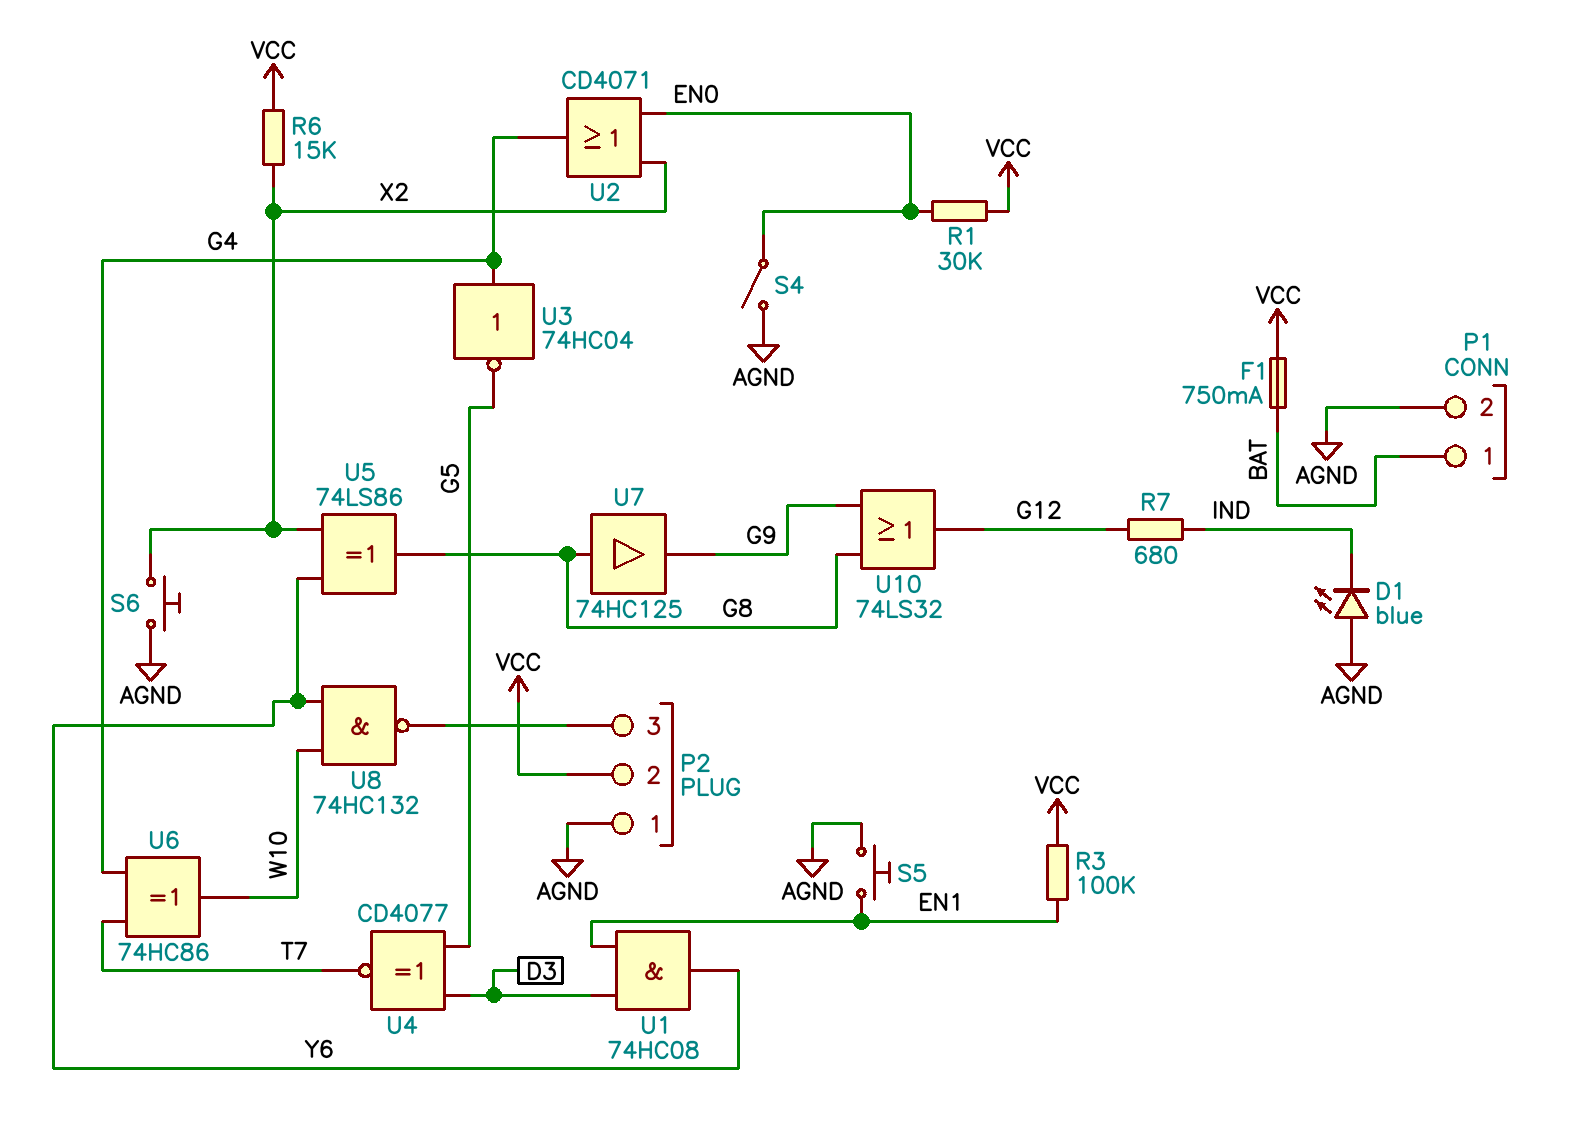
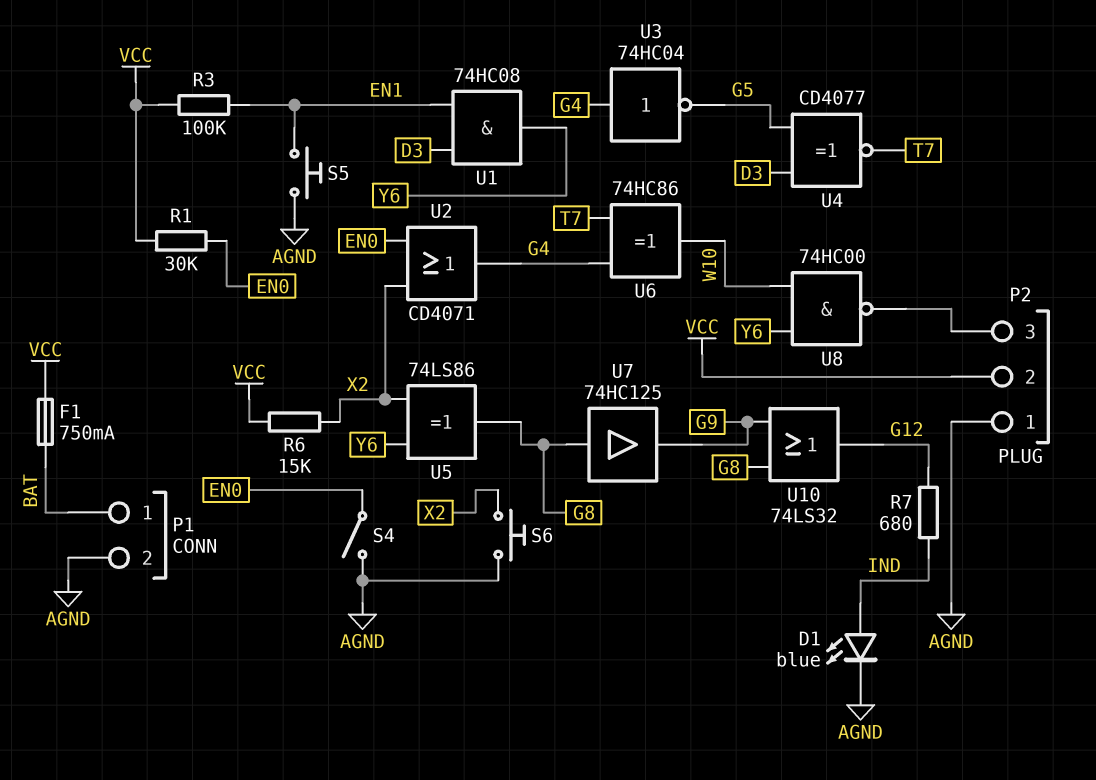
D1: LED blue (A AGND, K IND) -> LED blue (A IND, K AGND)
U8: NAND 74HC132 (in W10, in Y6, out P2/3) -> NAND 74HC00 (in W10, in Y6, out P2/3)

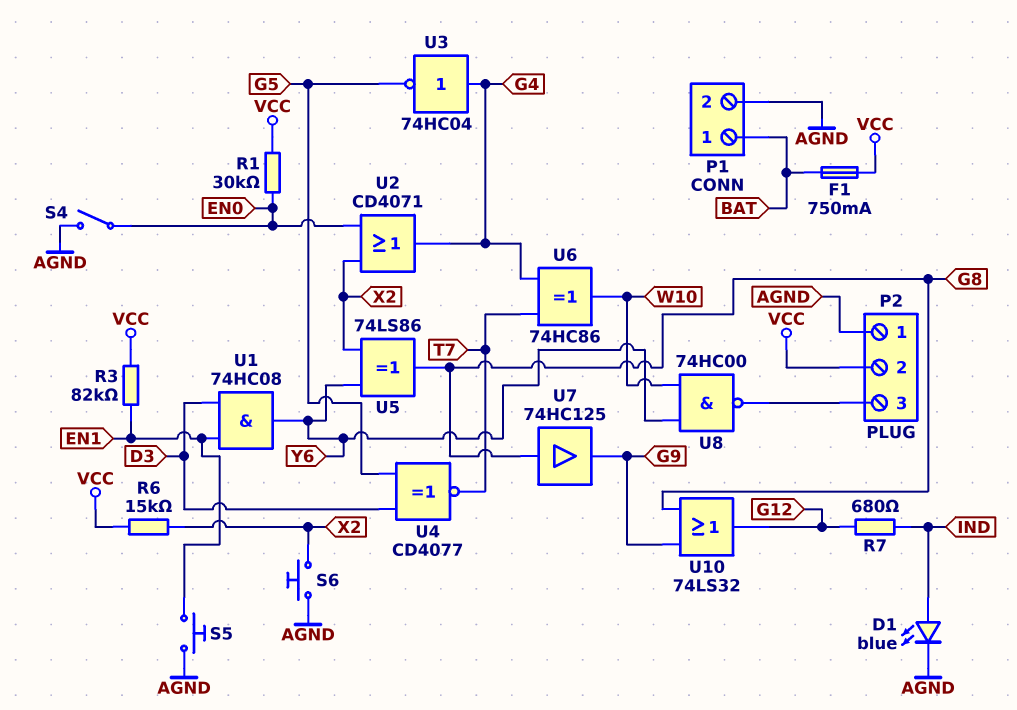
R3: 100k (EN1, VCC) -> 82k (EN1, VCC)

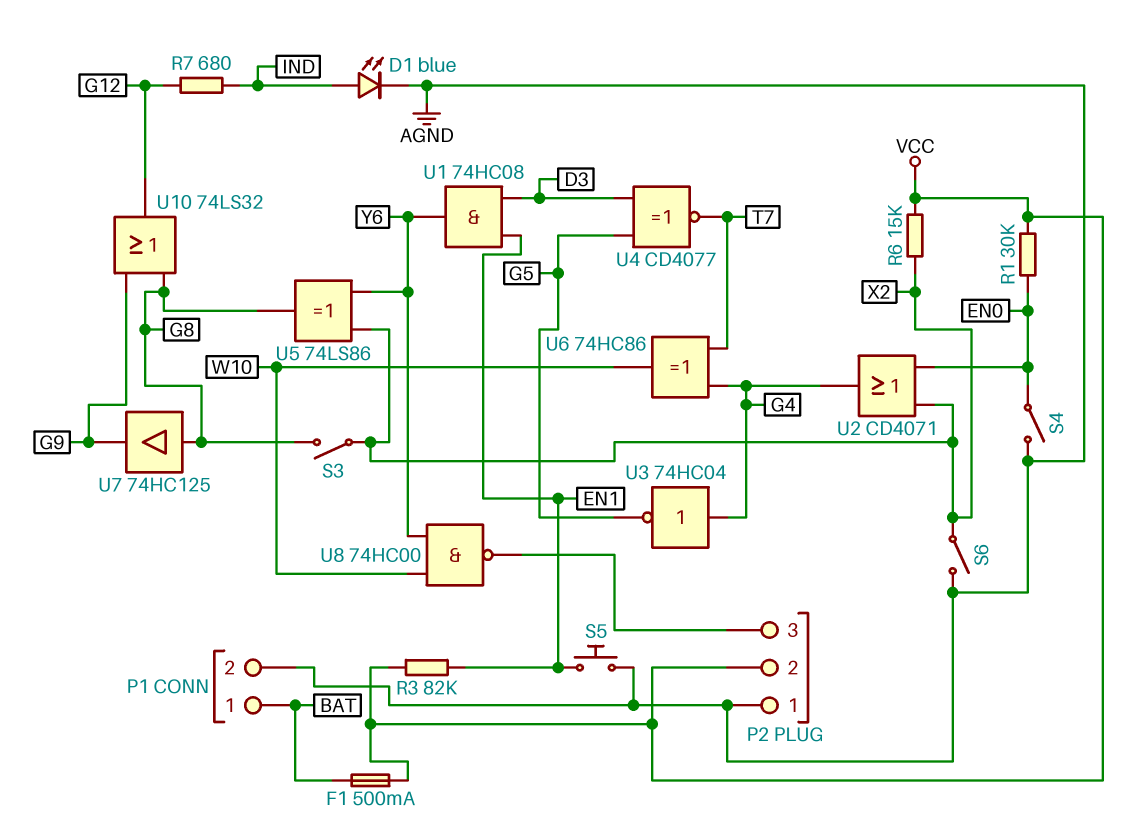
F1: 750mA (BAT, VCC) -> 500mA (BAT, VCC)
S3: none -> switch (G8, X2)
S6: button (AGND, X2) -> switch (AGND, X2)

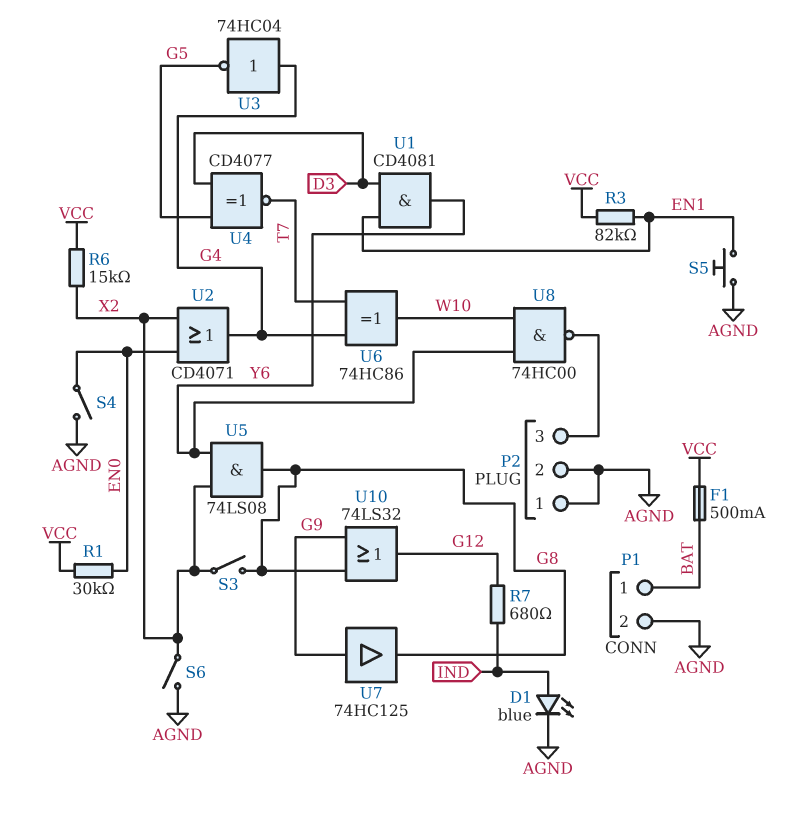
P2 pin 2: VCC -> AGND
U1: AND 74HC08 (in D3, in EN1, out Y6) -> AND CD4081 (in D3, in EN1, out Y6)
U5: XOR 74LS86 (in X2, in Y6, out G8) -> AND 74LS08 (in X2, in Y6, out G8)
U7: buffer 74HC125 (in G8, out G9) -> buffer 74HC125 (in G9, out G8)

